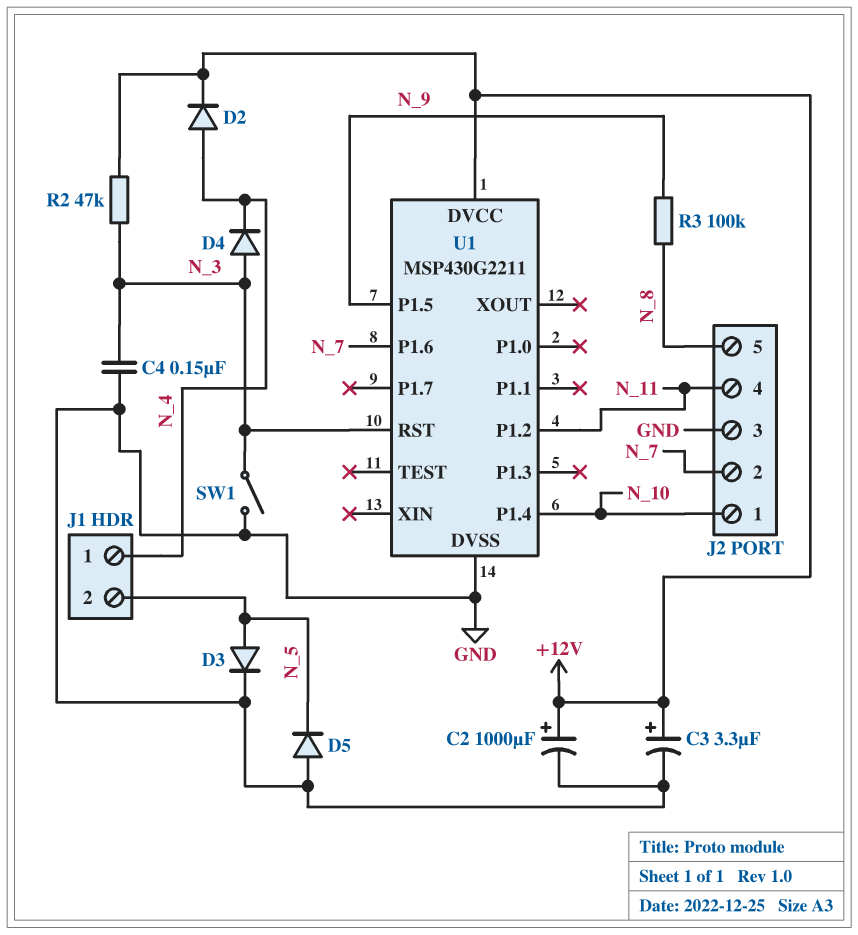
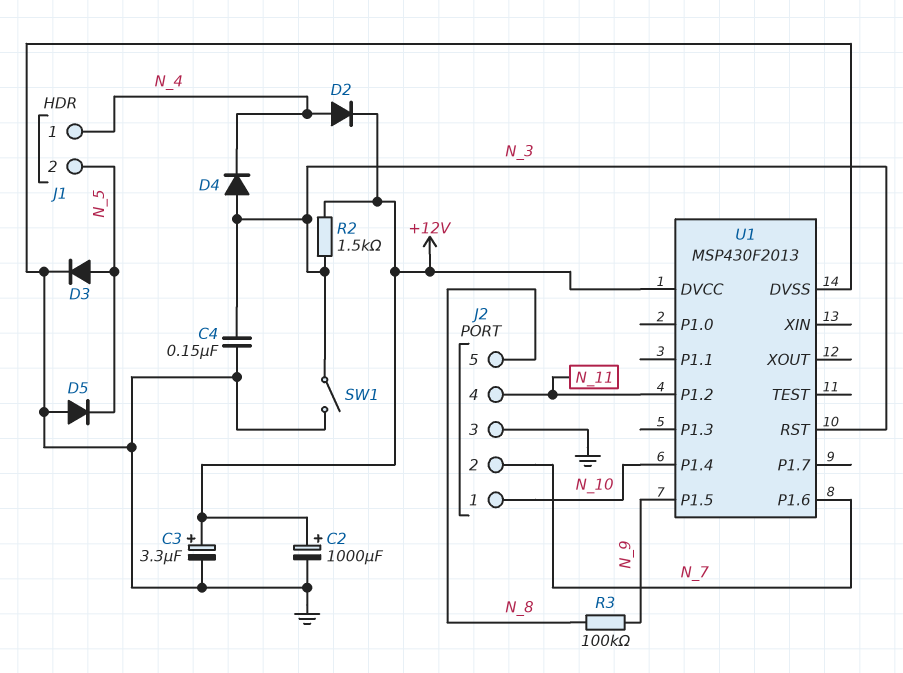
R2: 47k (+12V, N_3) -> 1.5k (+12V, N_3)
U1: MSP430G2211 -> MSP430F2013

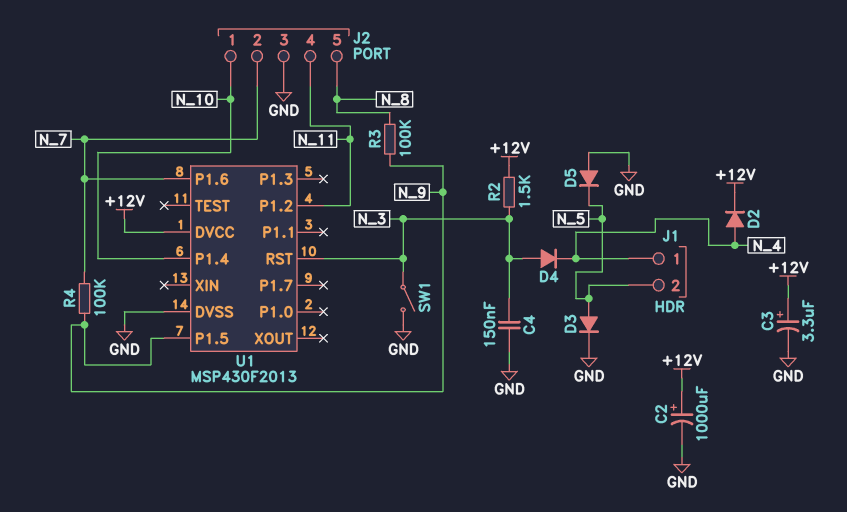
R4: none -> 100k (N_7, N_9)

